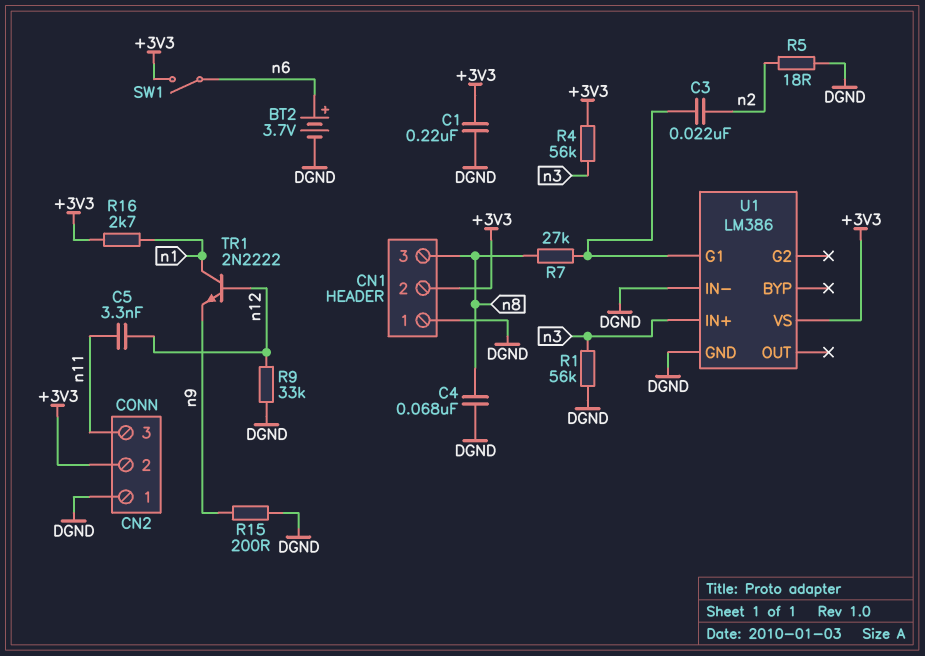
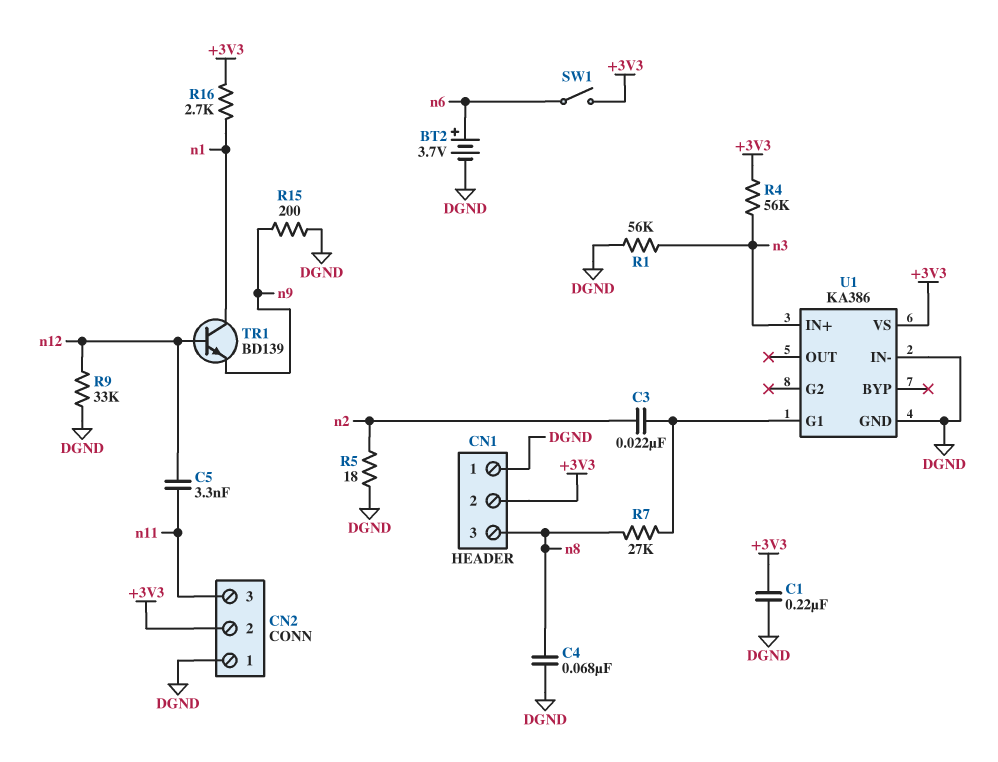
TR1: NPN 2N2222 (B n12, C n1, E n9) -> NPN BD139 (B n12, C n1, E n9)
U1: LM386 -> KA386

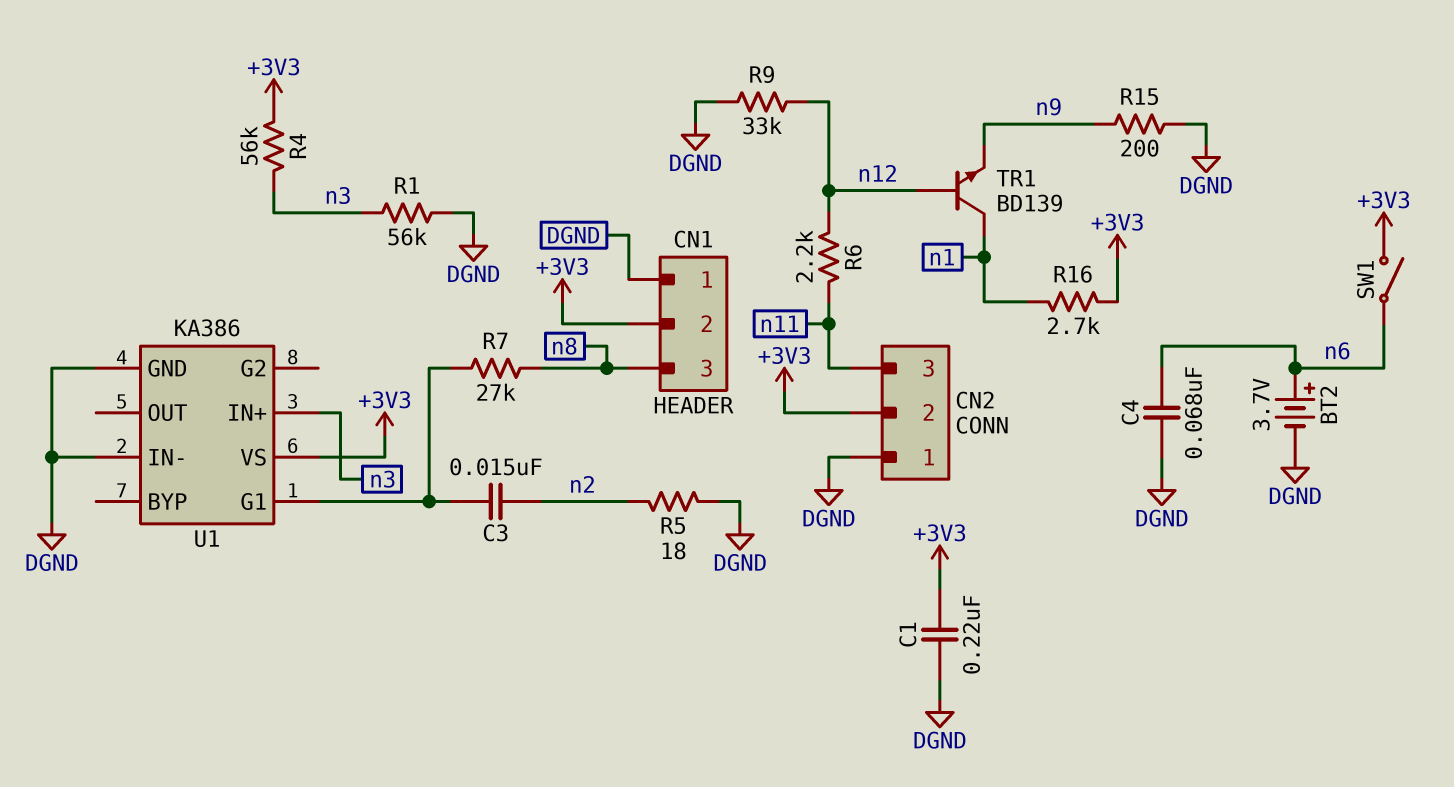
C3: 22nF (U1/G1, n2) -> 15nF (U1/G1, n2)
C4: 68nF (DGND, n8) -> 68nF (DGND, n6)
C5: 3.3nF (n11, n12) -> none
R6: none -> 2.2k (n11, n12)

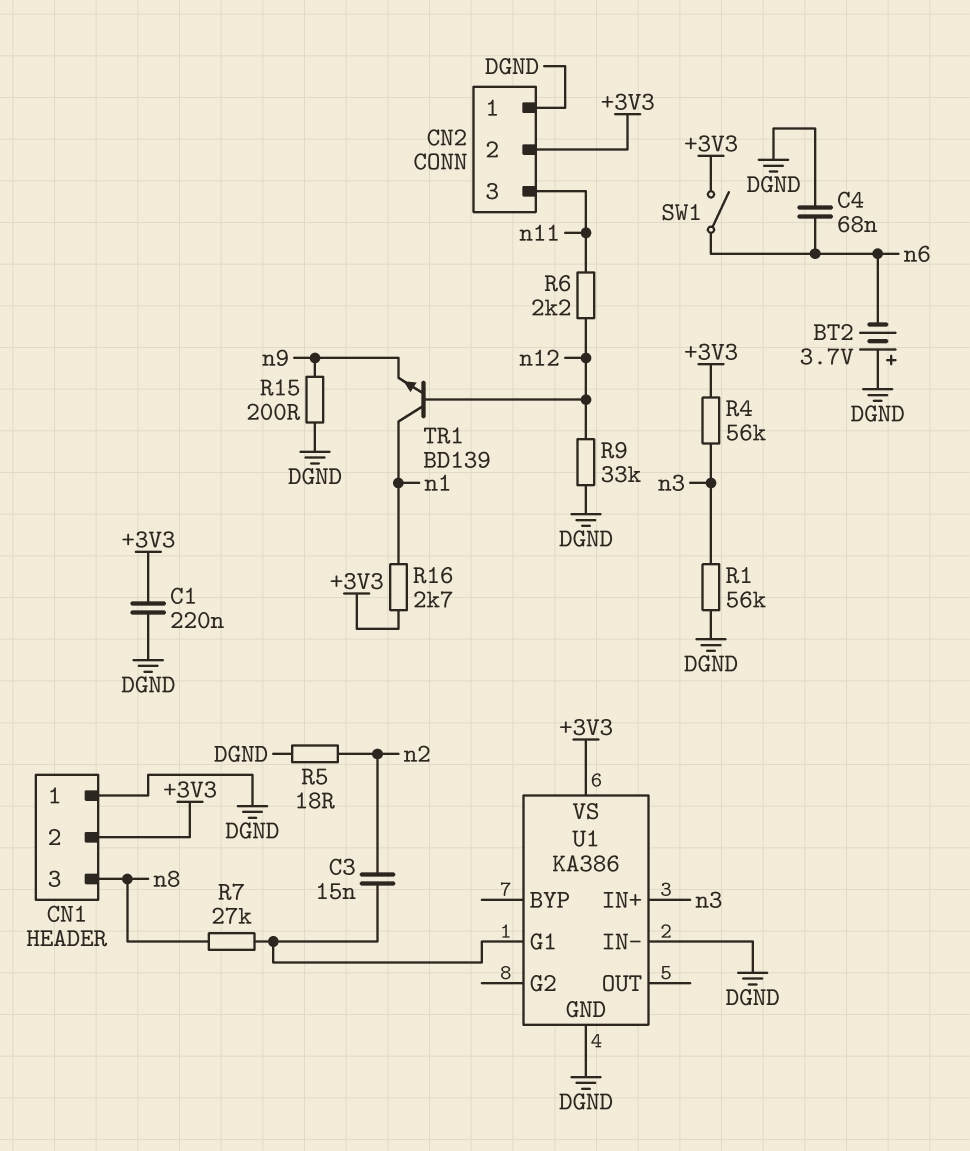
BT2: 3.7V (plus n6, minus DGND) -> 3.7V (plus DGND, minus n6)

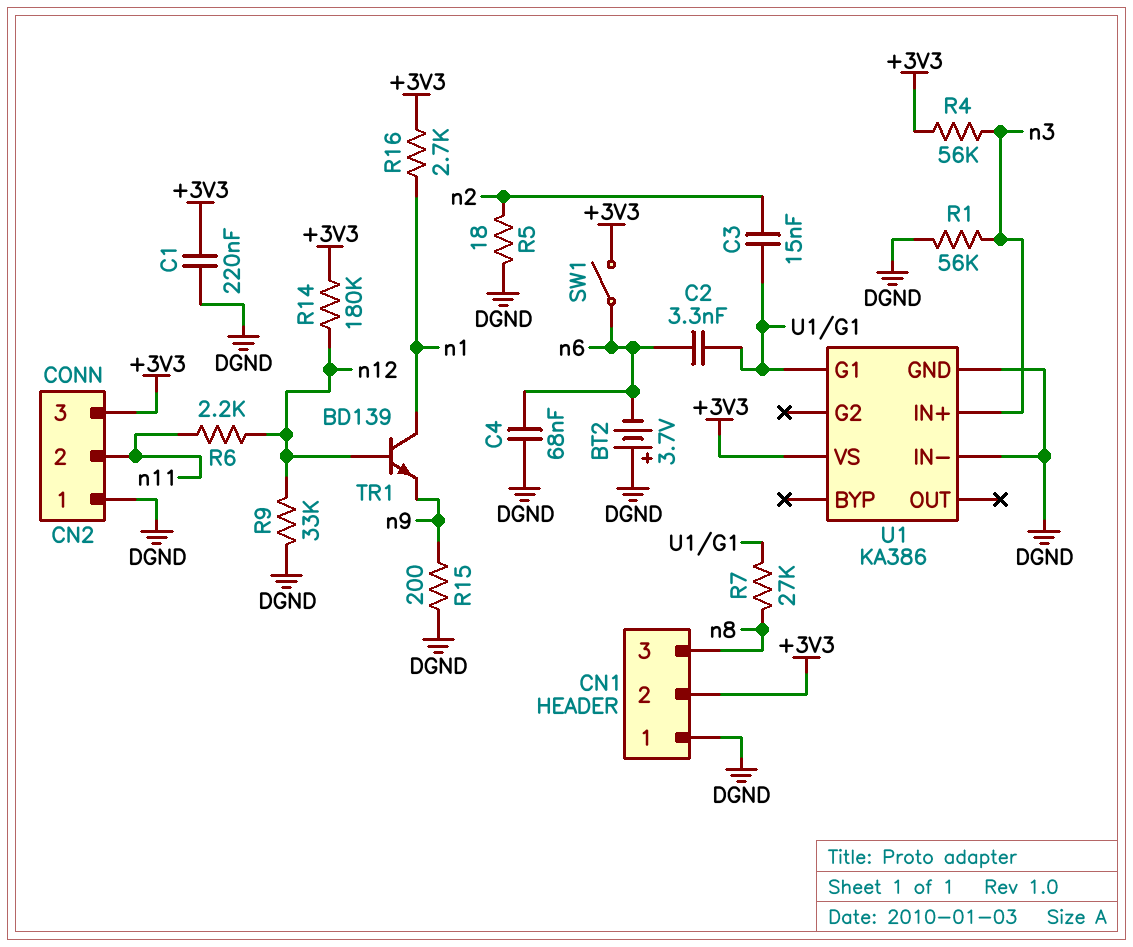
C2: none -> 3.3nF (U1/G1, n6)
CN2 pin 2: +3V3 -> n11
CN2 pin 3: n11 -> +3V3
R14: none -> 180k (+3V3, n12)

